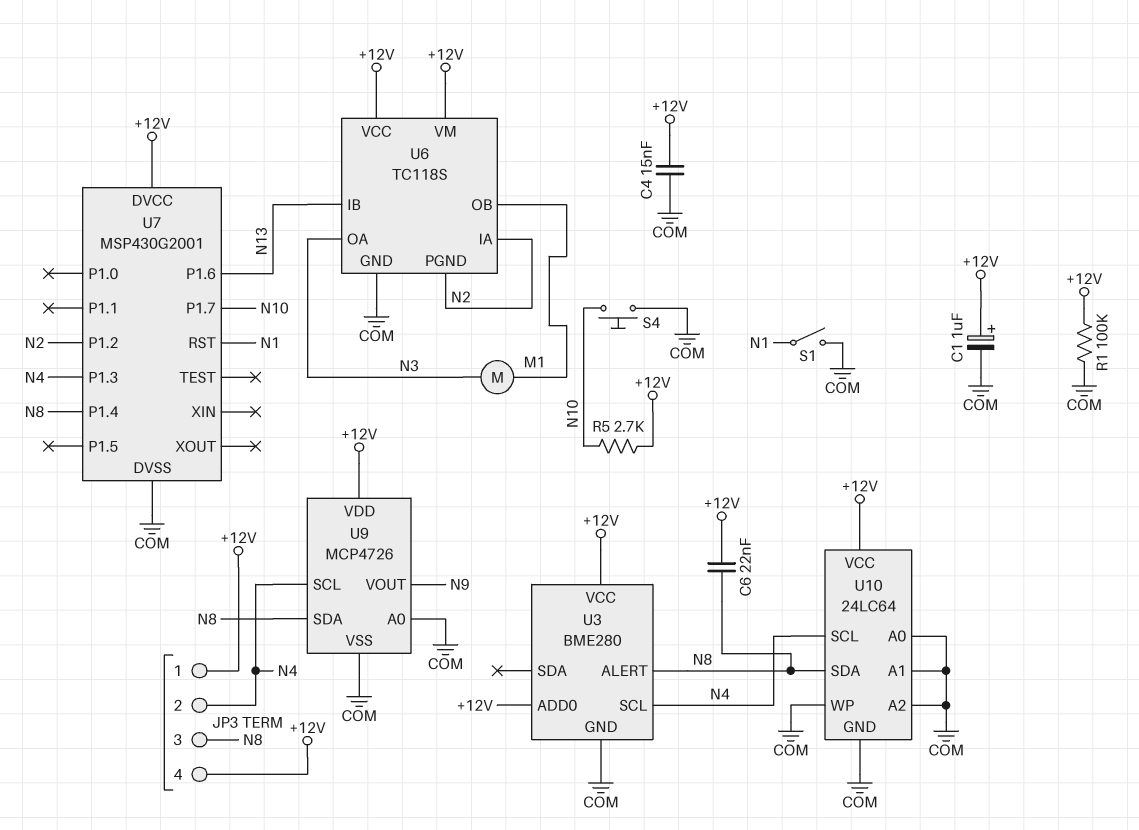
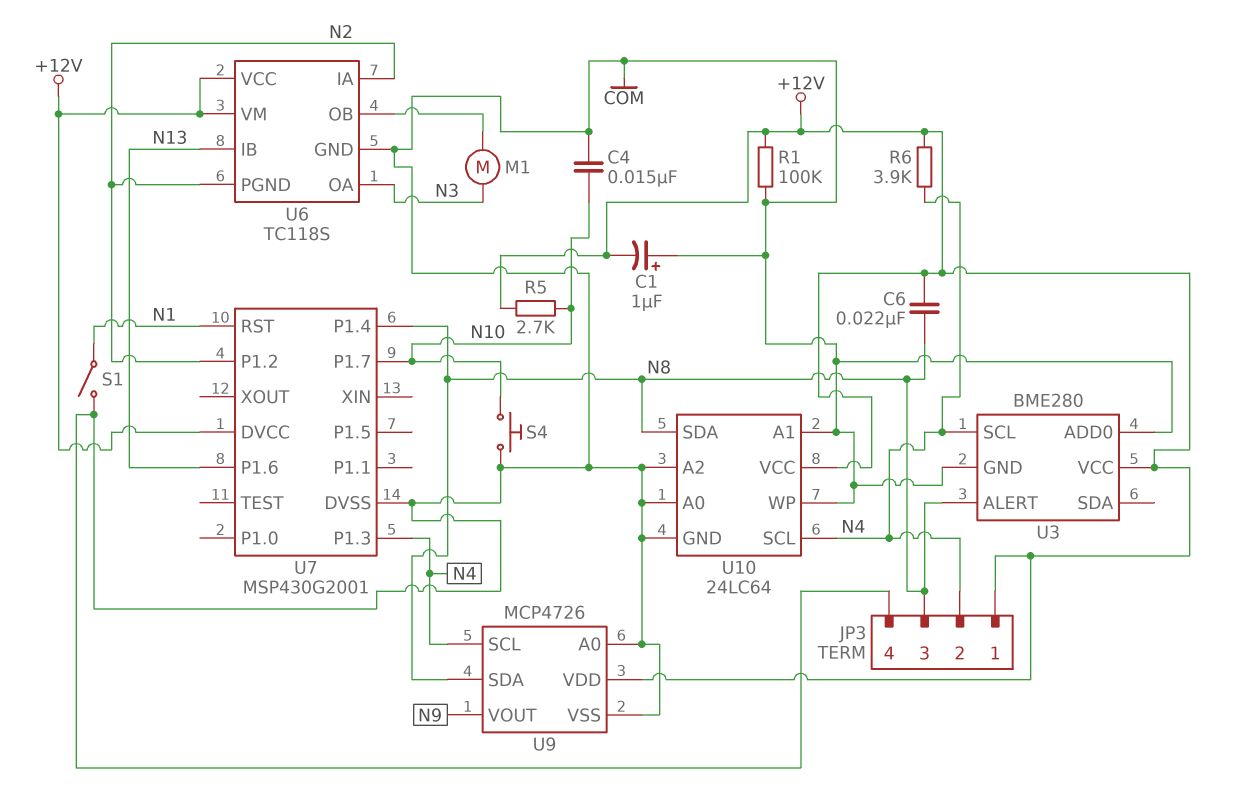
C1: 1uF (plus +12V, minus COM) -> 1uF (plus COM, minus +12V)
C4: 15nF (+12V, COM) -> 15nF (COM, N10)
JP3 pin 4: +12V -> COM
R6: none -> 3.9k (+12V, N4)
U3 pin ADD0: +12V -> COM

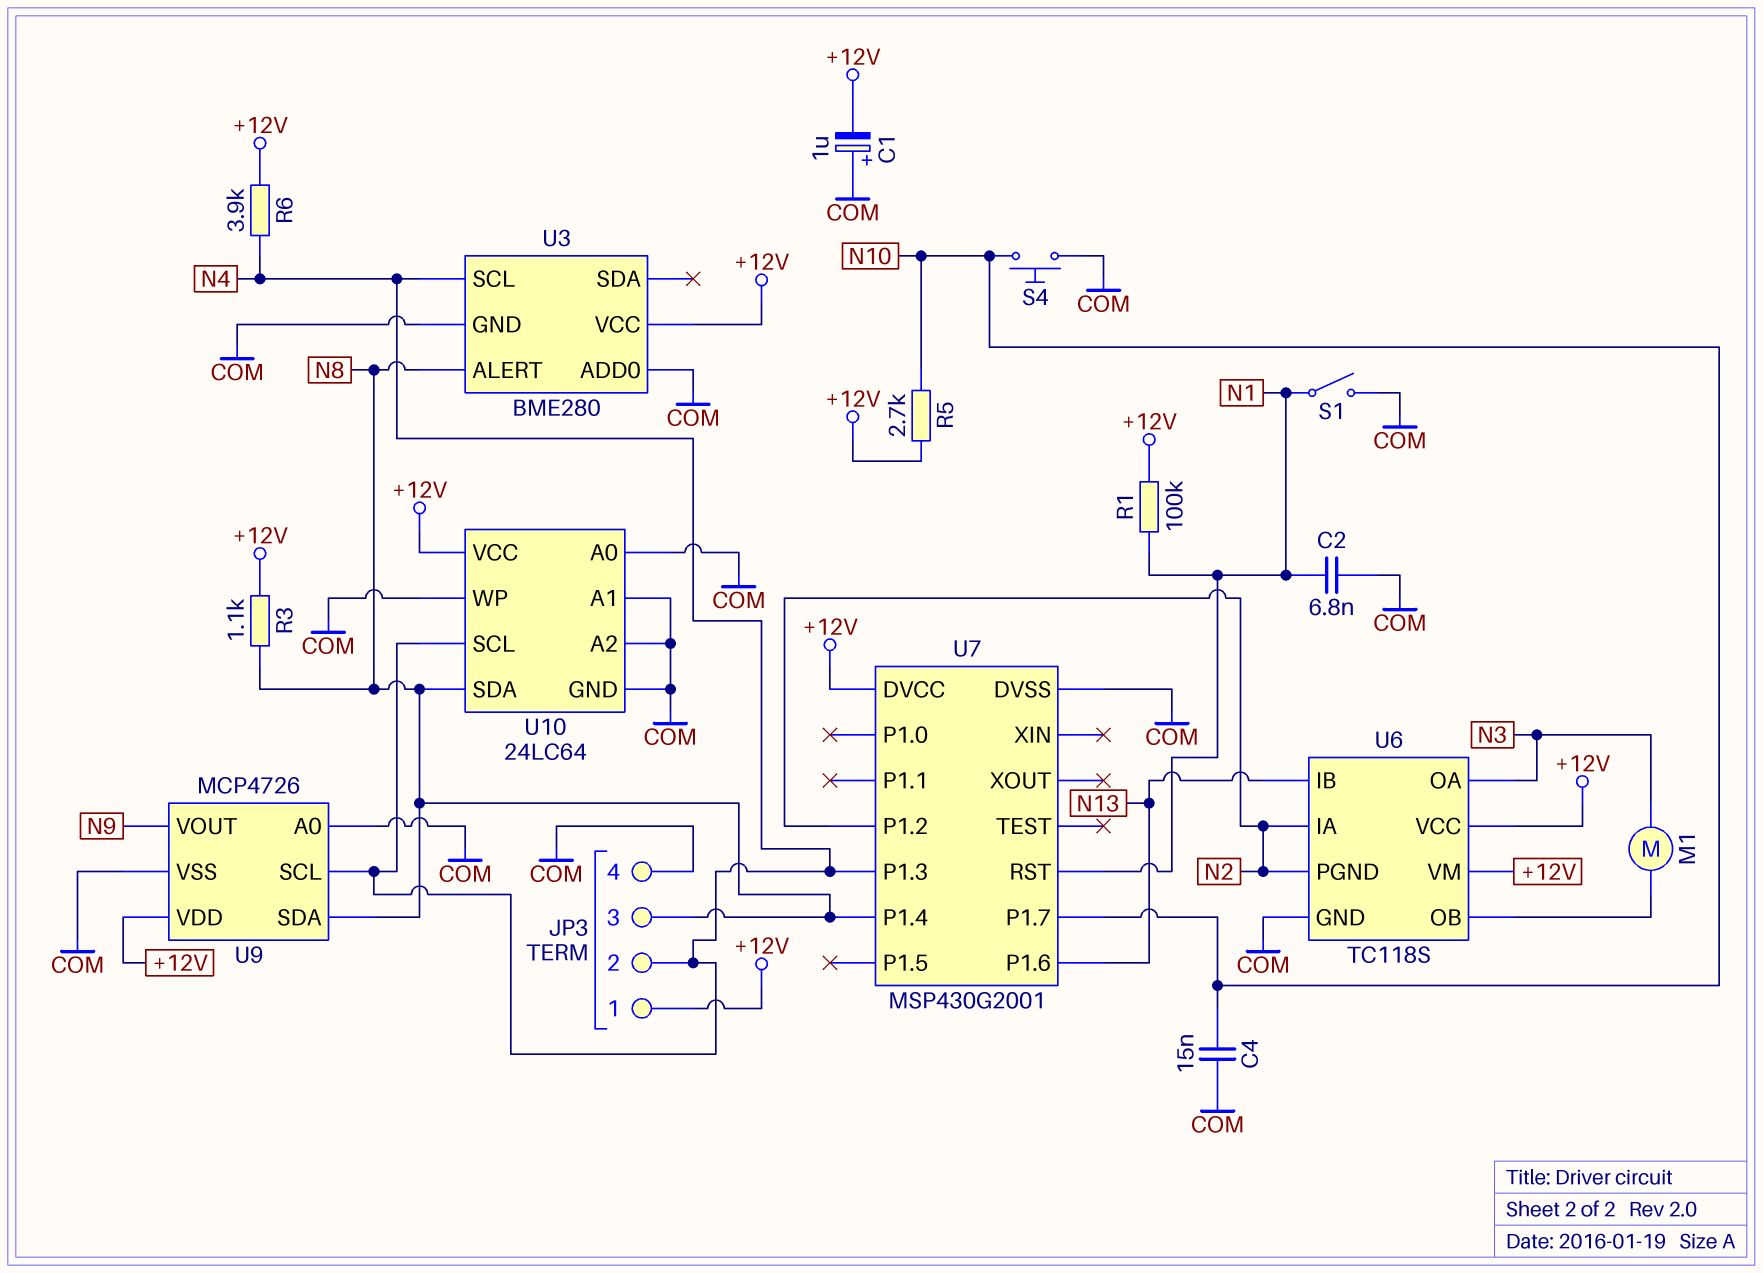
C2: none -> 6.8nF (COM, N1)
C6: 22nF (+12V, N8) -> none
R1: 100k (+12V, COM) -> 100k (+12V, N1)
R3: none -> 1.1k (+12V, N8)

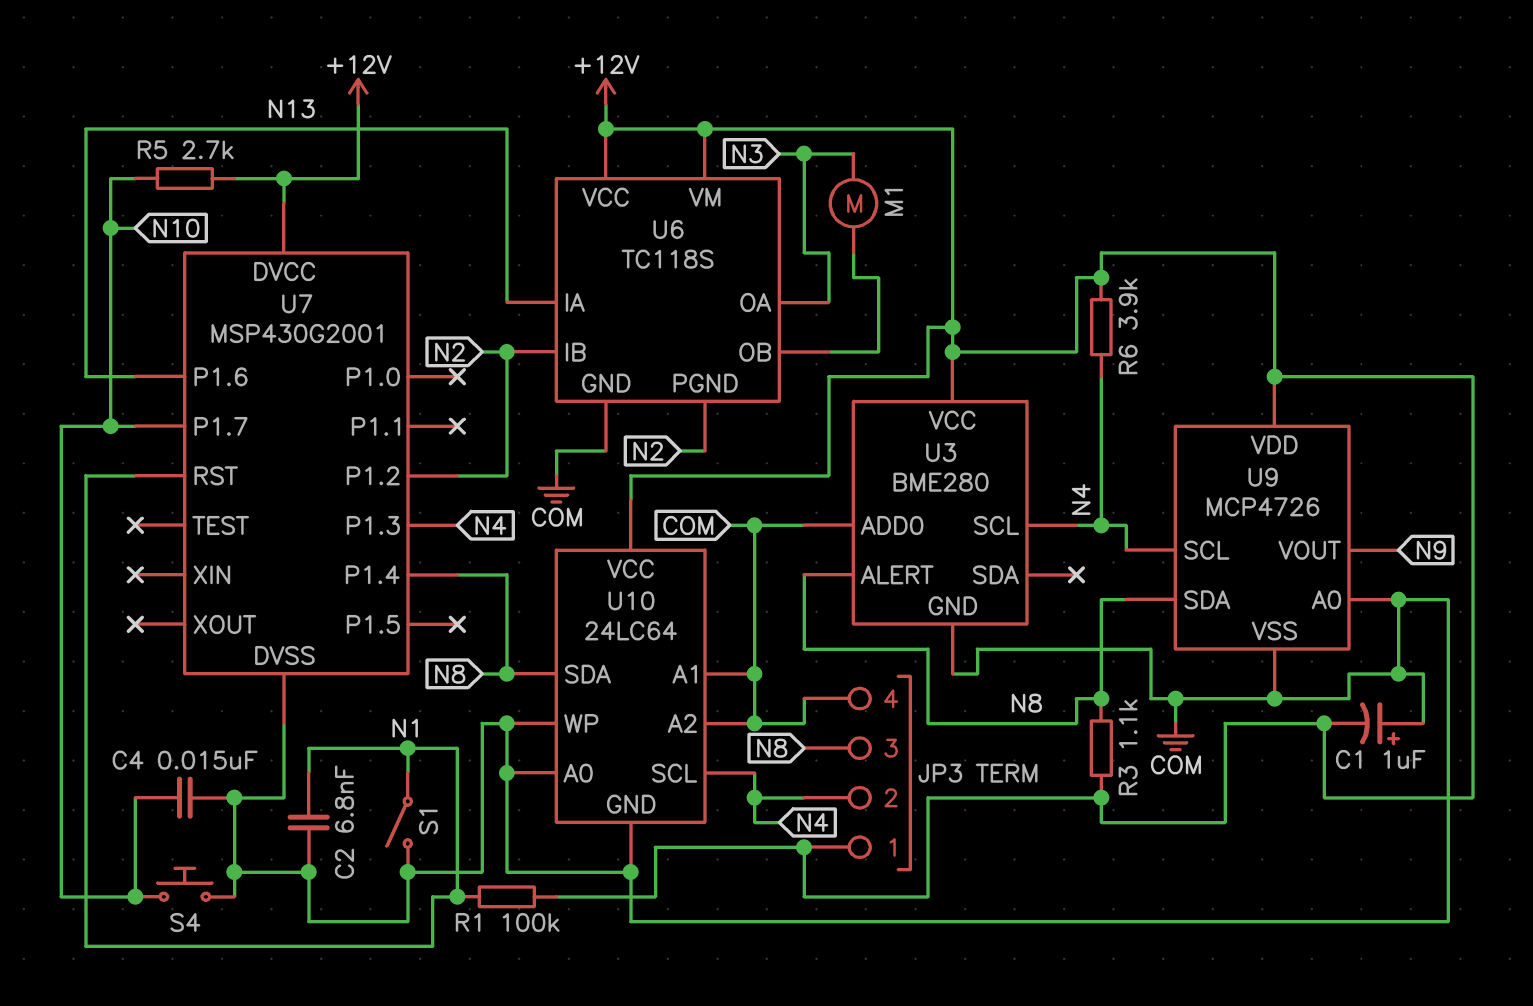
U6 pin IA: N2 -> N13
U6 pin IB: N13 -> N2

